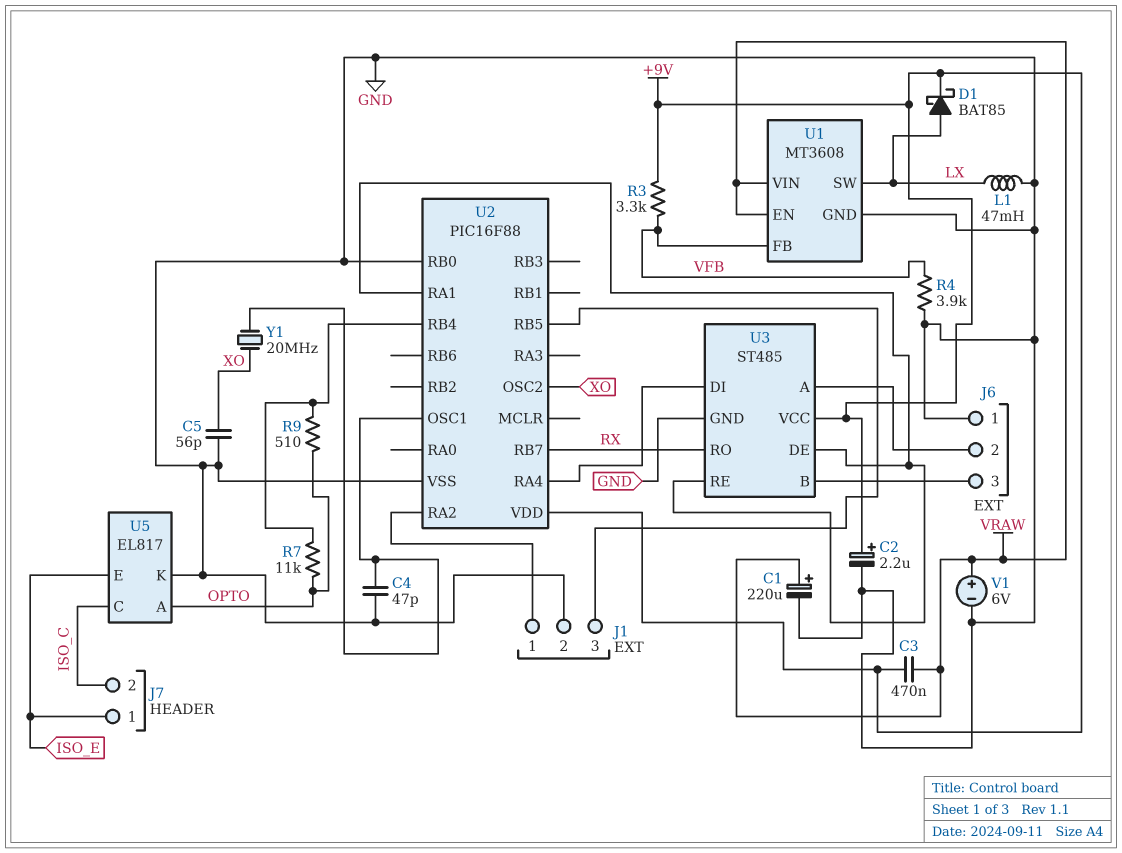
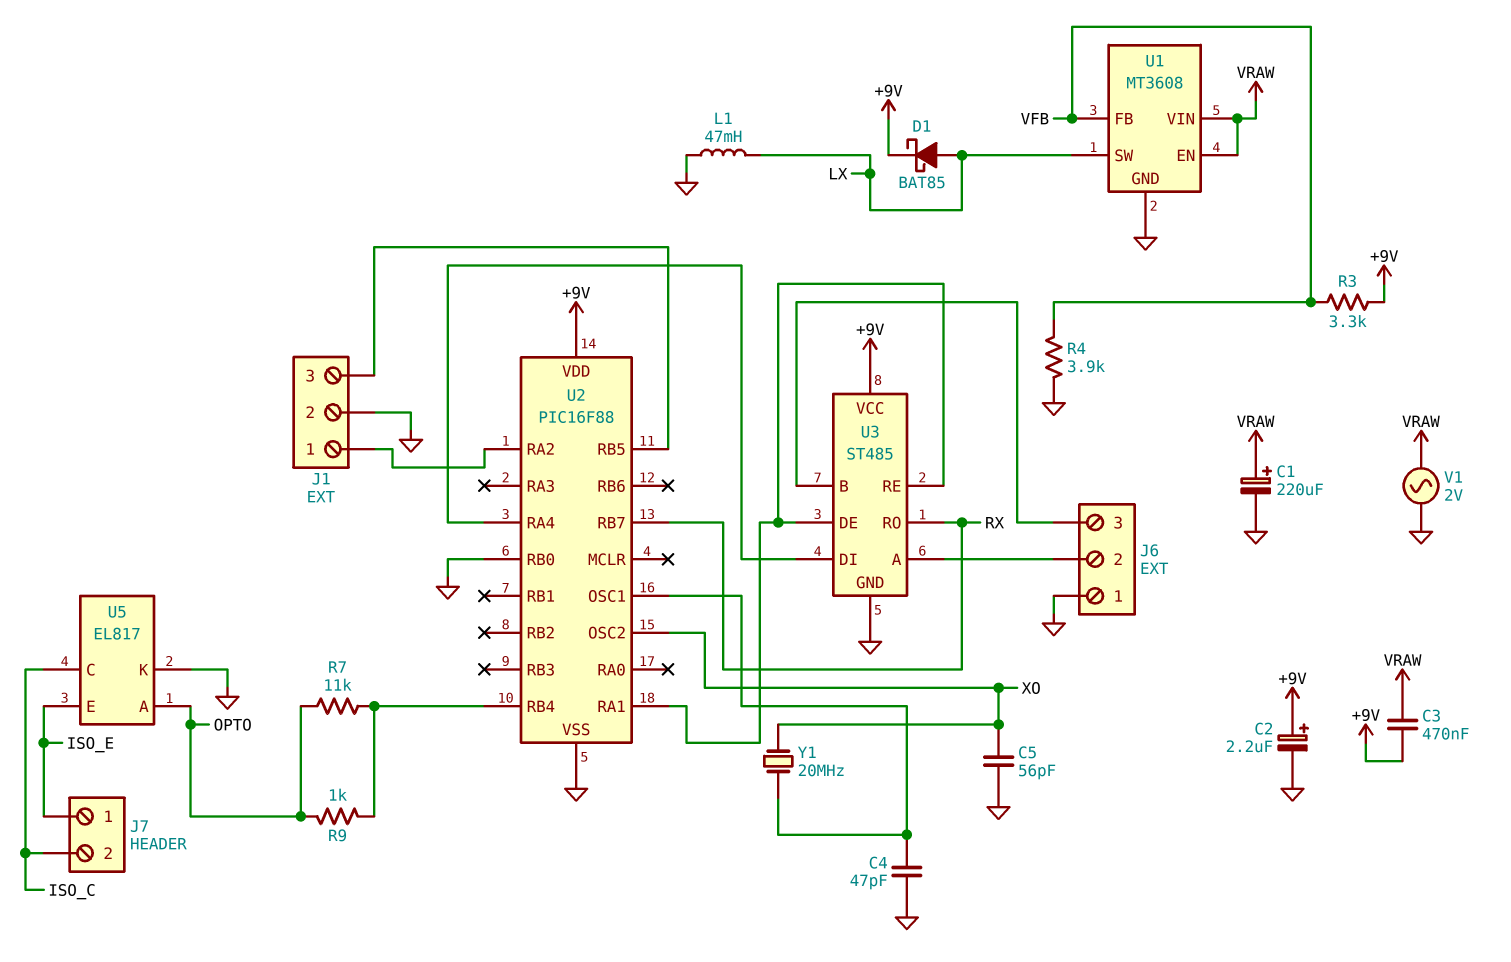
R9: 510 (OPTO, U2/RB4) -> 1k (OPTO, U2/RB4)
V1: 6V (plus VRAW, minus GND) -> AC 2V (GND, VRAW)

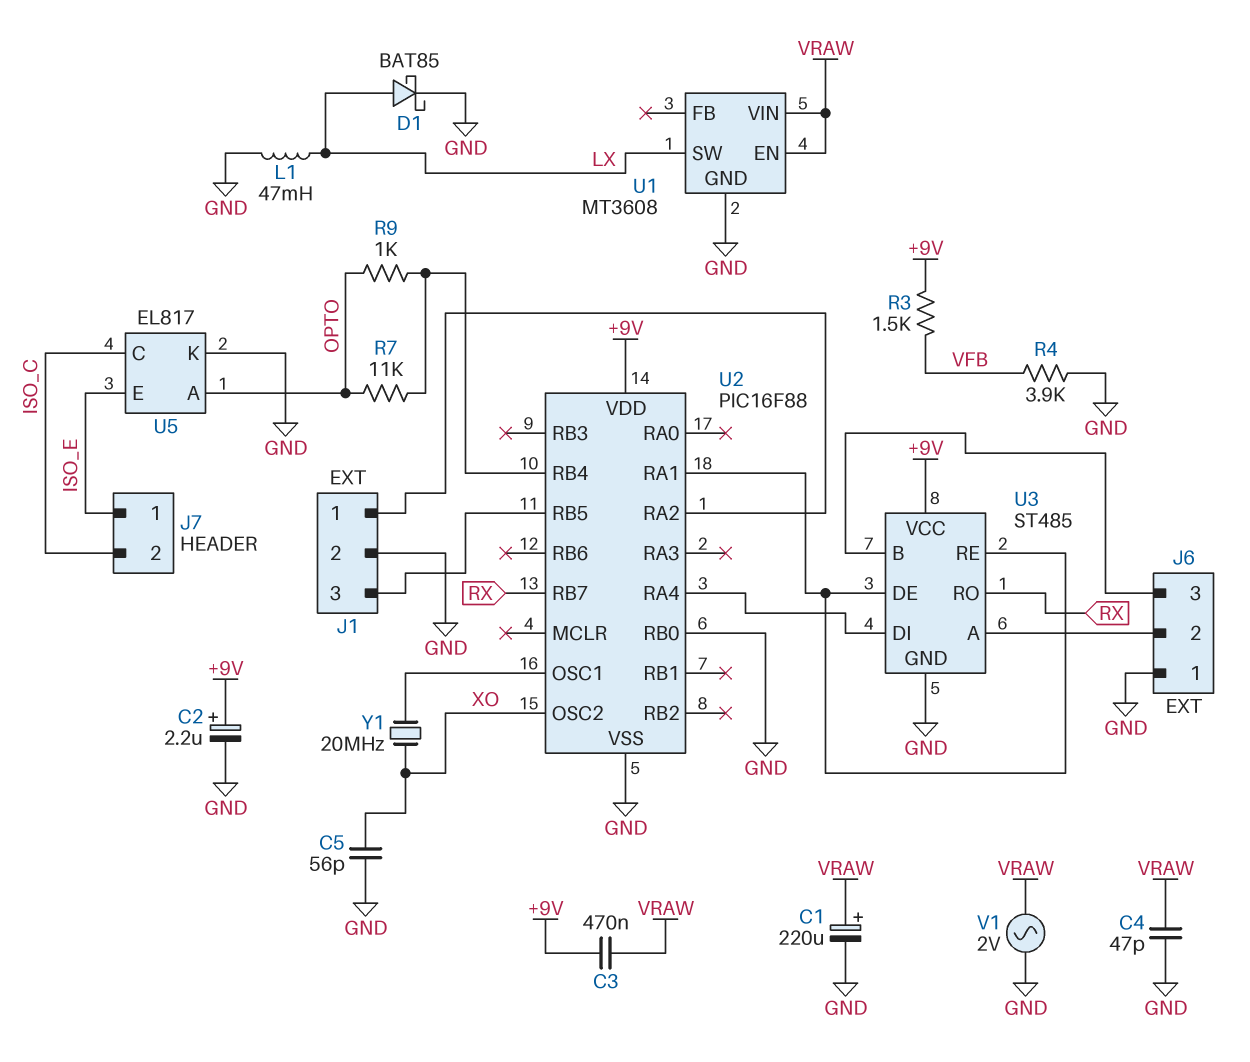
C4: 47pF (GND, U2/OSC1) -> 47pF (GND, VRAW)
D1: schottky BAT85 (A LX, K +9V) -> schottky BAT85 (A LX, K GND)
R3: 3.3k (+9V, VFB) -> 1.5k (+9V, VFB)
U1 pin FB: VFB -> none

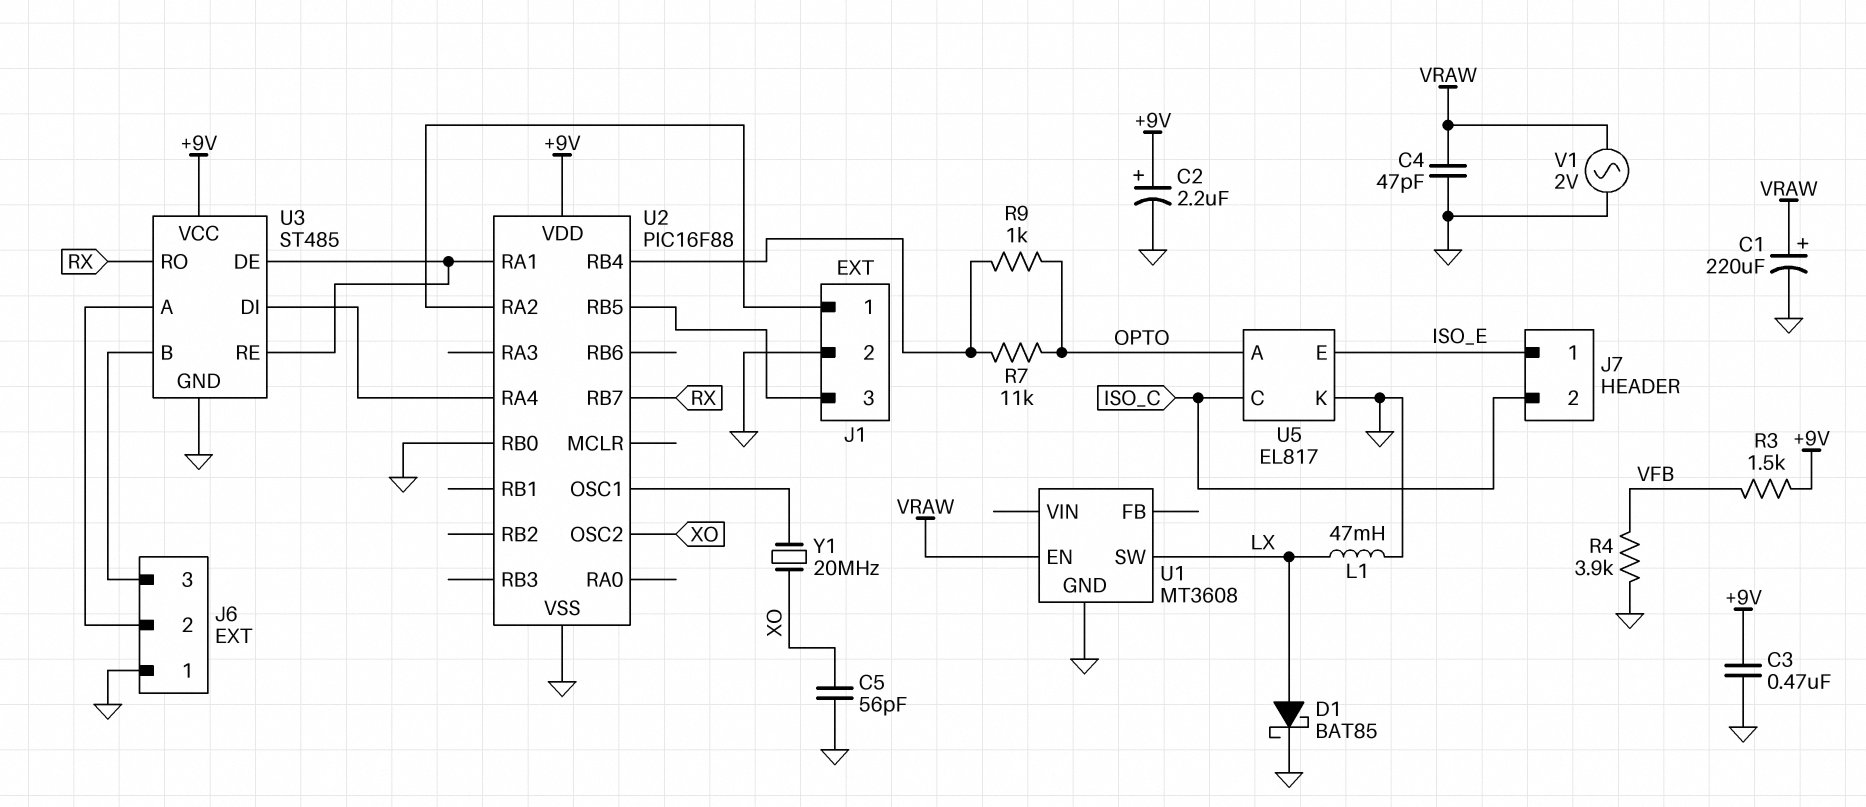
C3: 470nF (+9V, VRAW) -> 470nF (+9V, GND)
U1 pin VIN: VRAW -> none

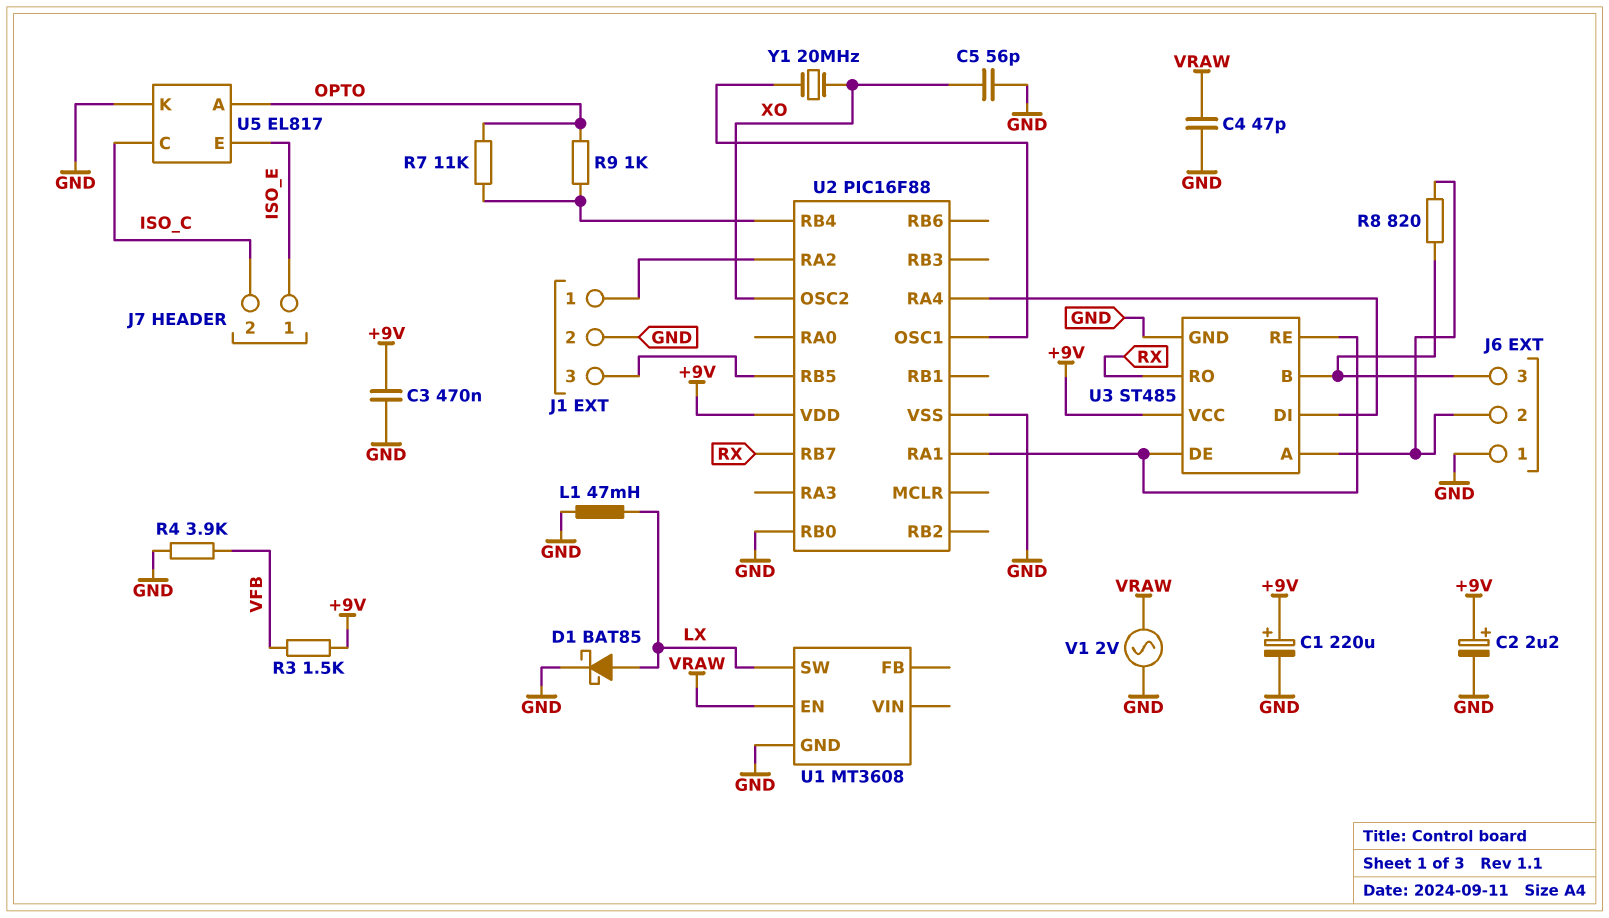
C1: 220uF (plus VRAW, minus GND) -> 220uF (plus +9V, minus GND)
R8: none -> 820 (J6/2, J6/3)

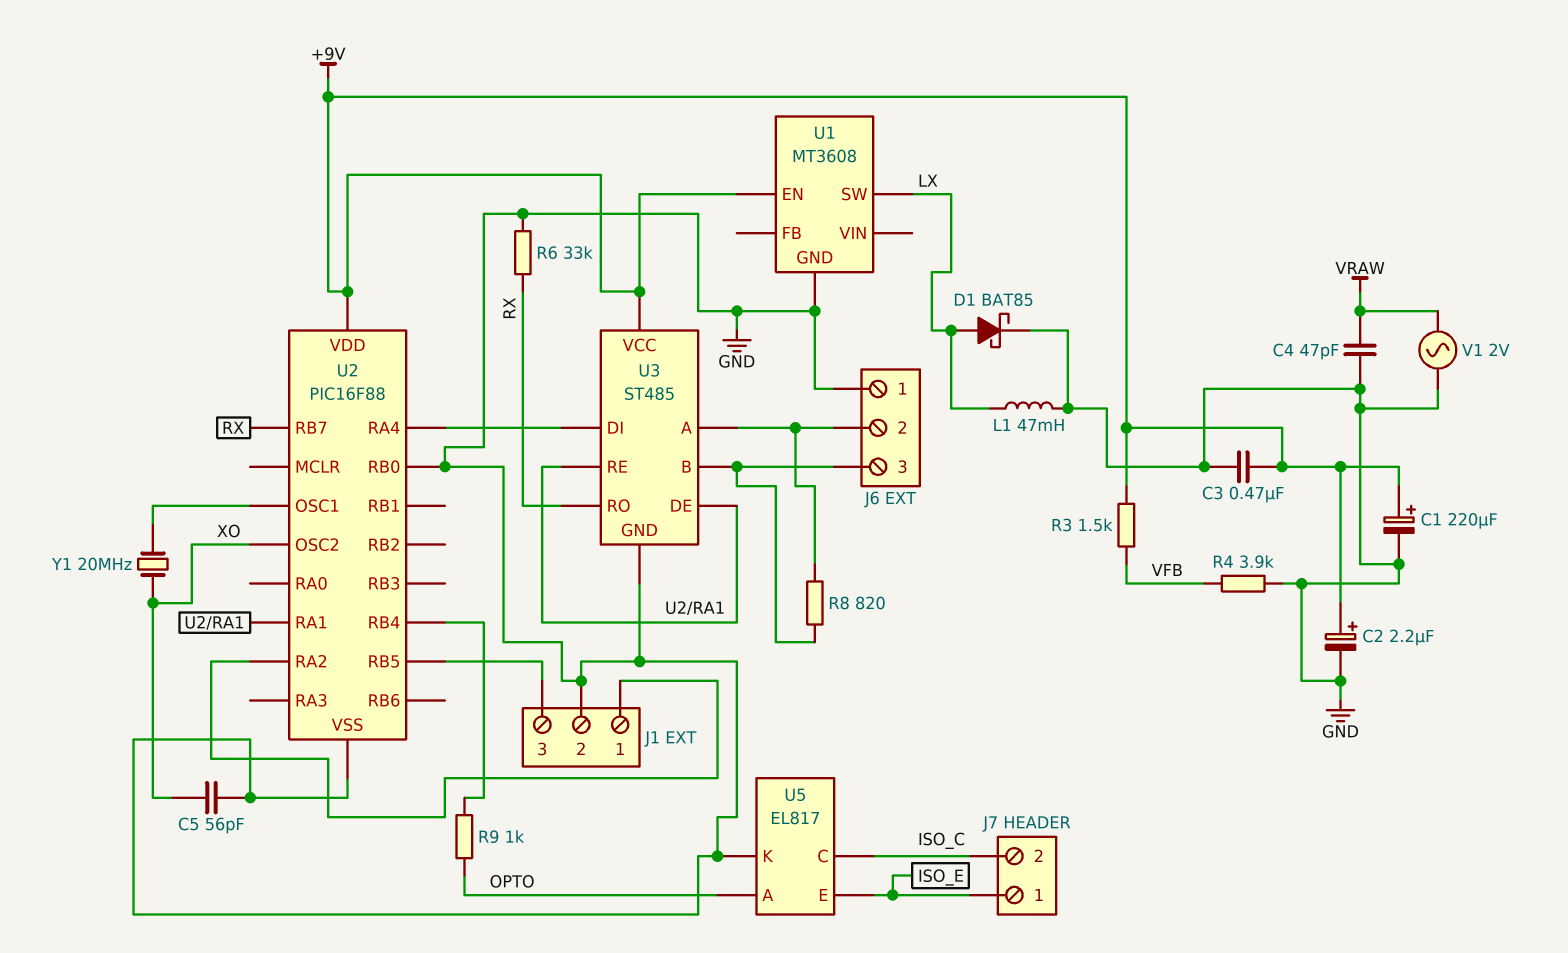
R6: none -> 33k (GND, RX)
R7: 11k (OPTO, U2/RB4) -> none
U1 pin EN: VRAW -> +9V

